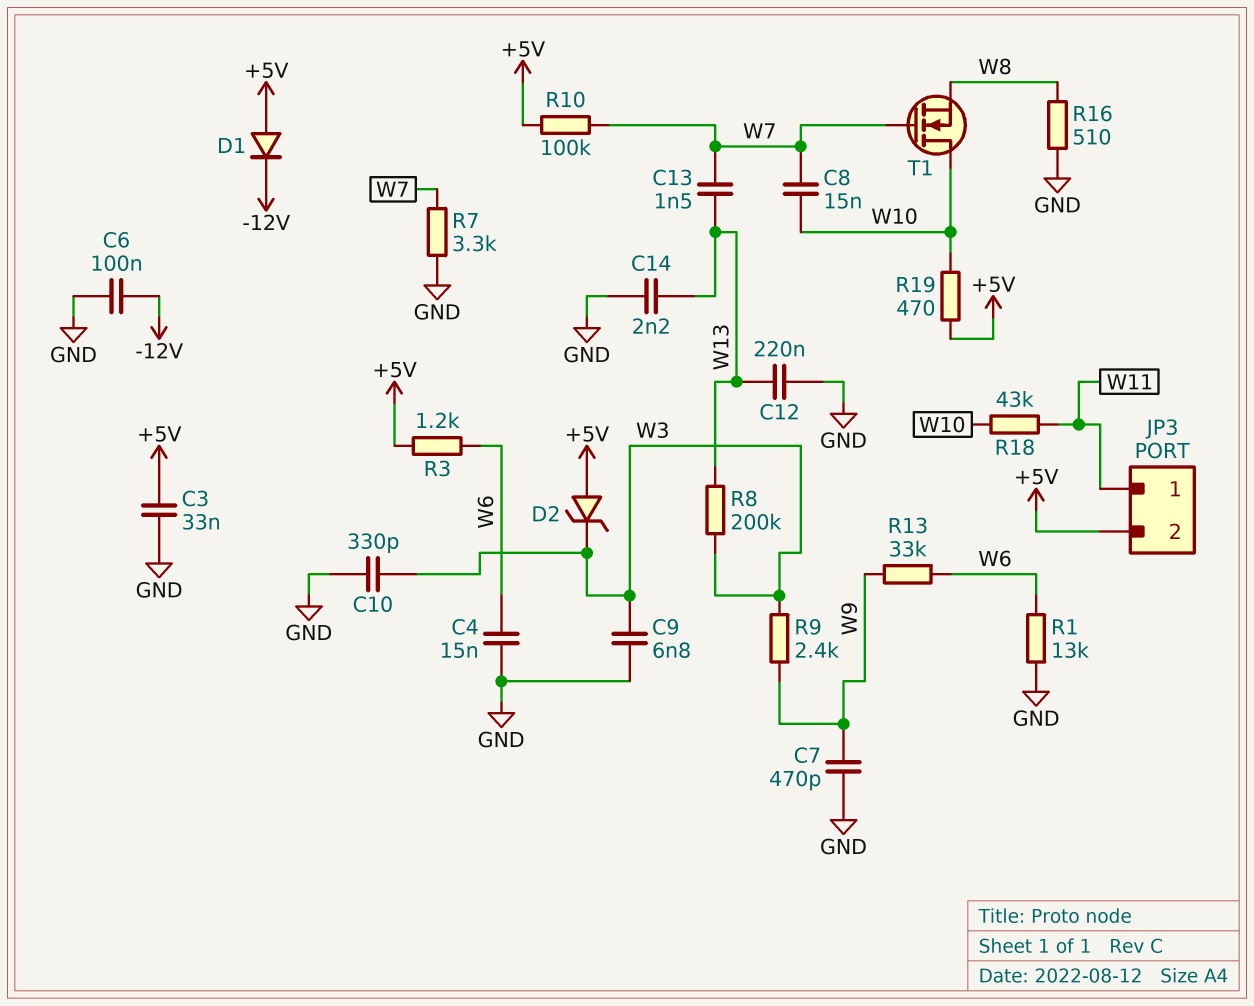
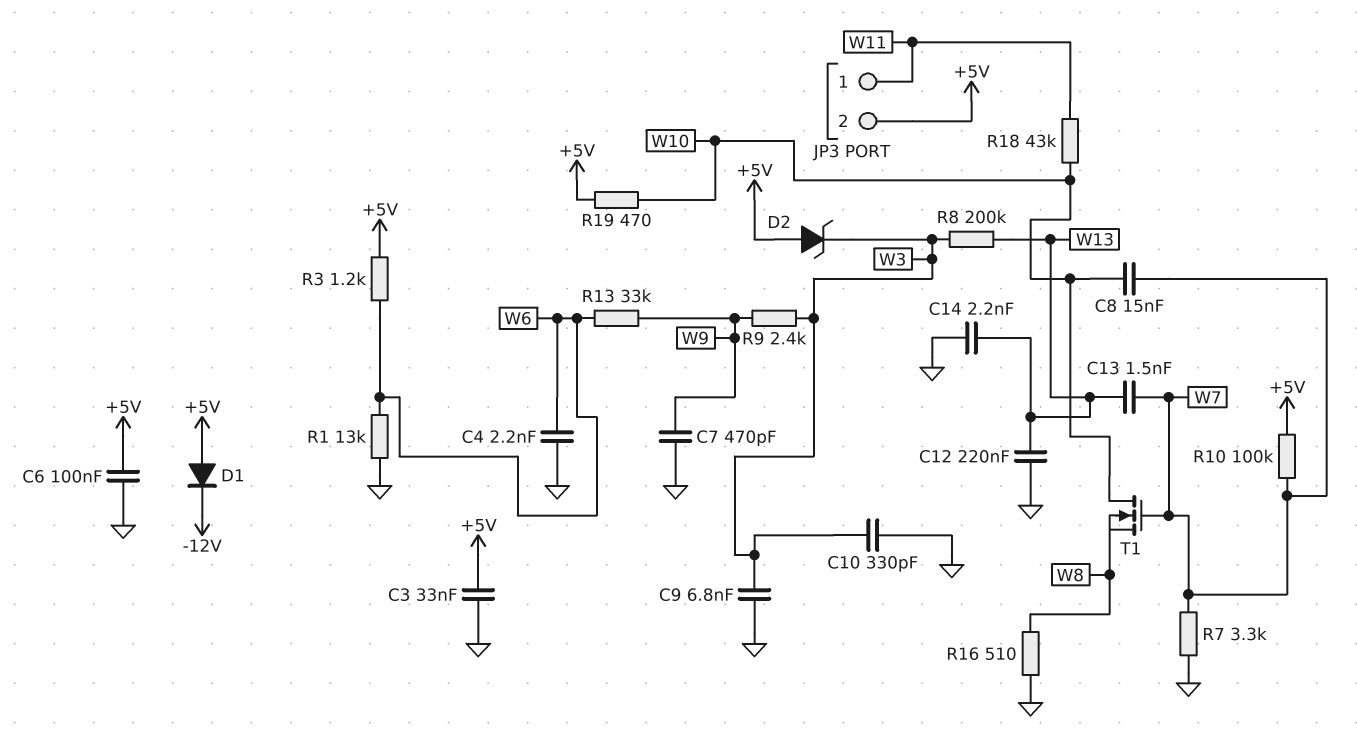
C4: 15nF (GND, W6) -> 2.2nF (GND, W6)
C6: 100nF (-12V, GND) -> 100nF (+5V, GND)

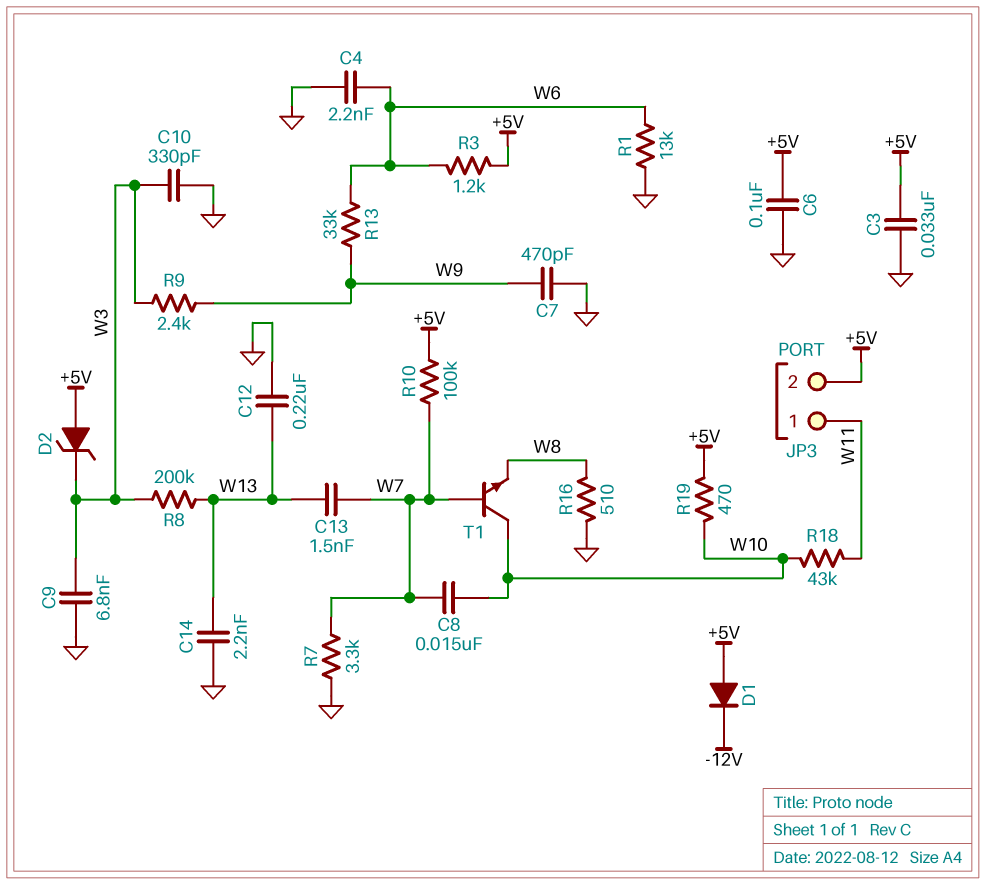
T1: NMOS (G W7, D W10, S W8) -> NPN (B W7, C W10, E W8)

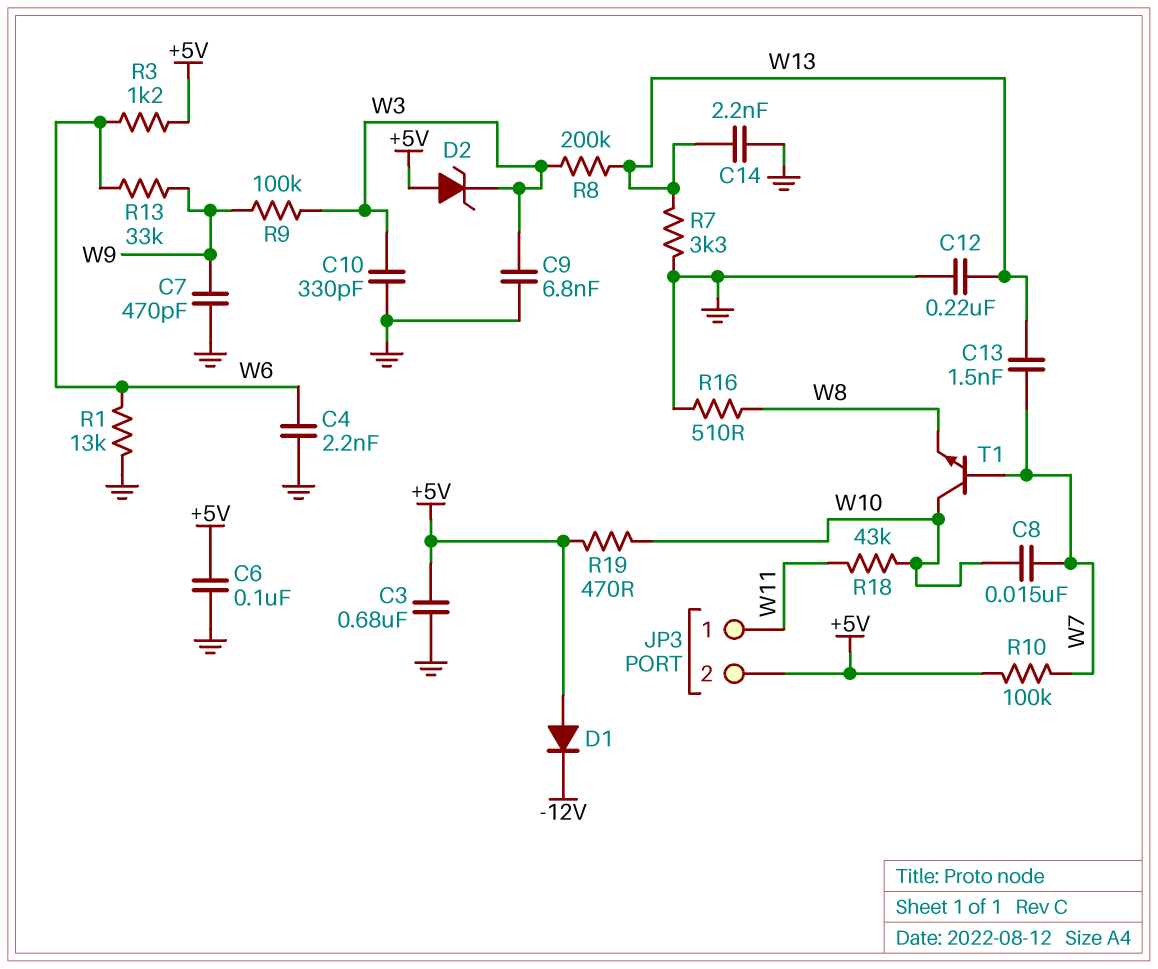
C3: 33nF (+5V, GND) -> 680nF (+5V, GND)
R7: 3.3k (GND, W7) -> 3.3k (GND, W13)
R9: 2.4k (W3, W9) -> 100k (W3, W9)

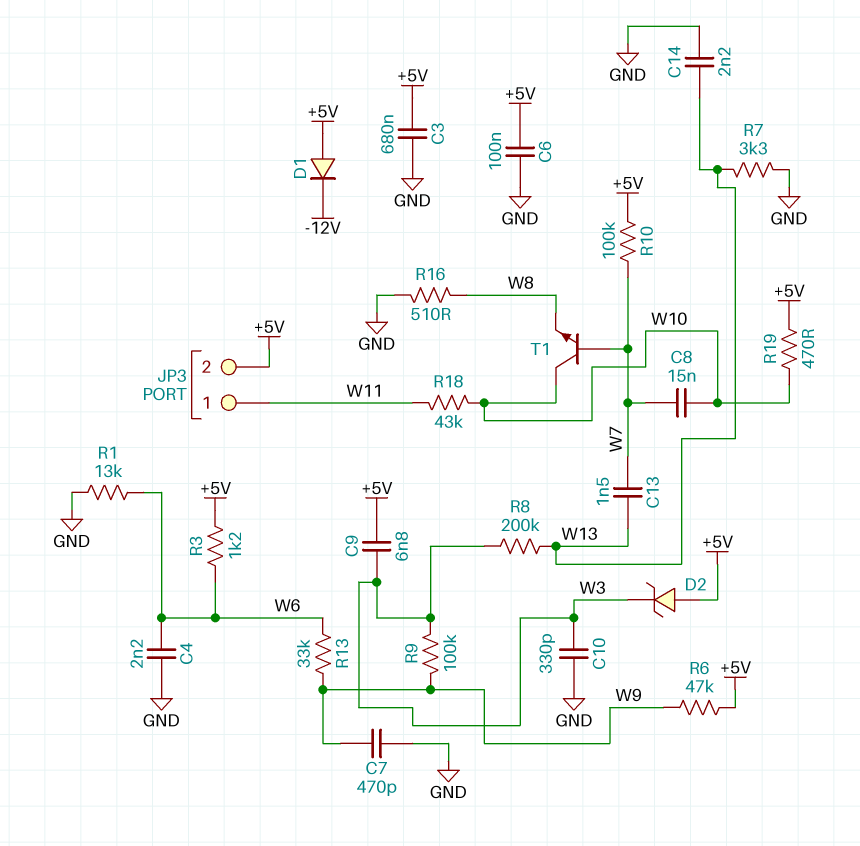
C9: 6.8nF (GND, W3) -> 6.8nF (+5V, W3)
C12: 220nF (GND, W13) -> none
R6: none -> 47k (+5V, W9)

